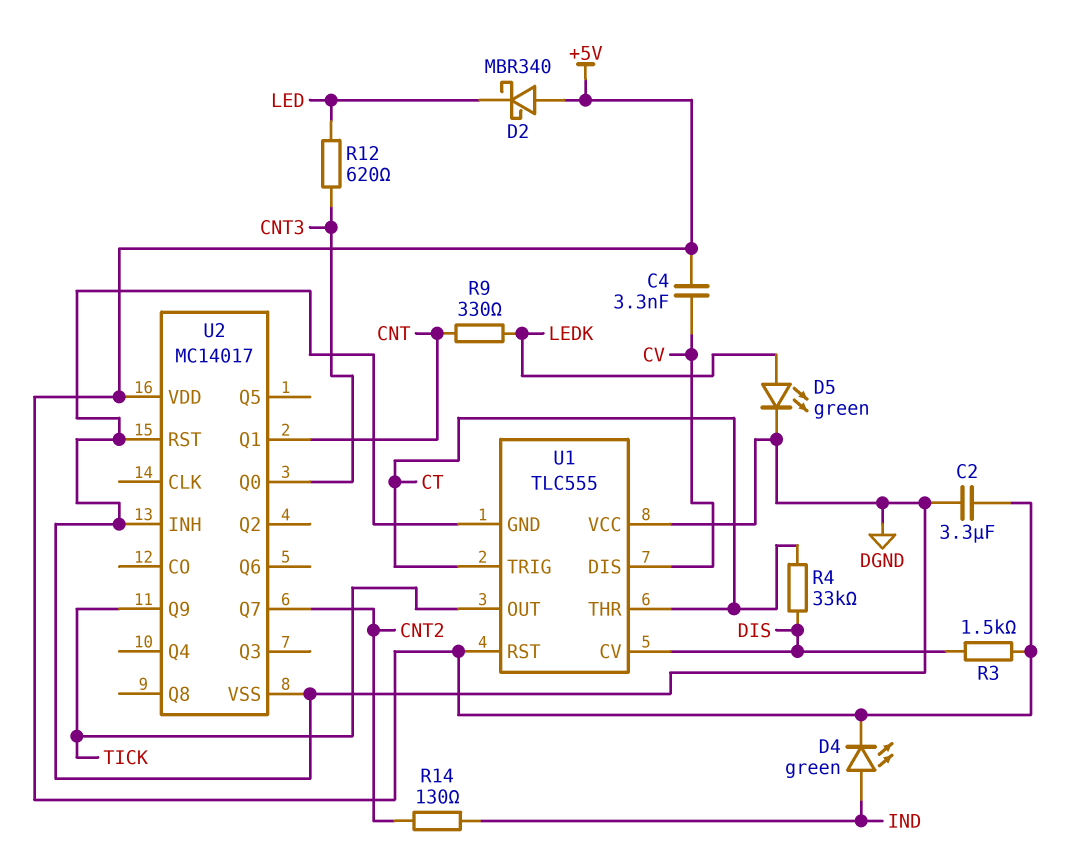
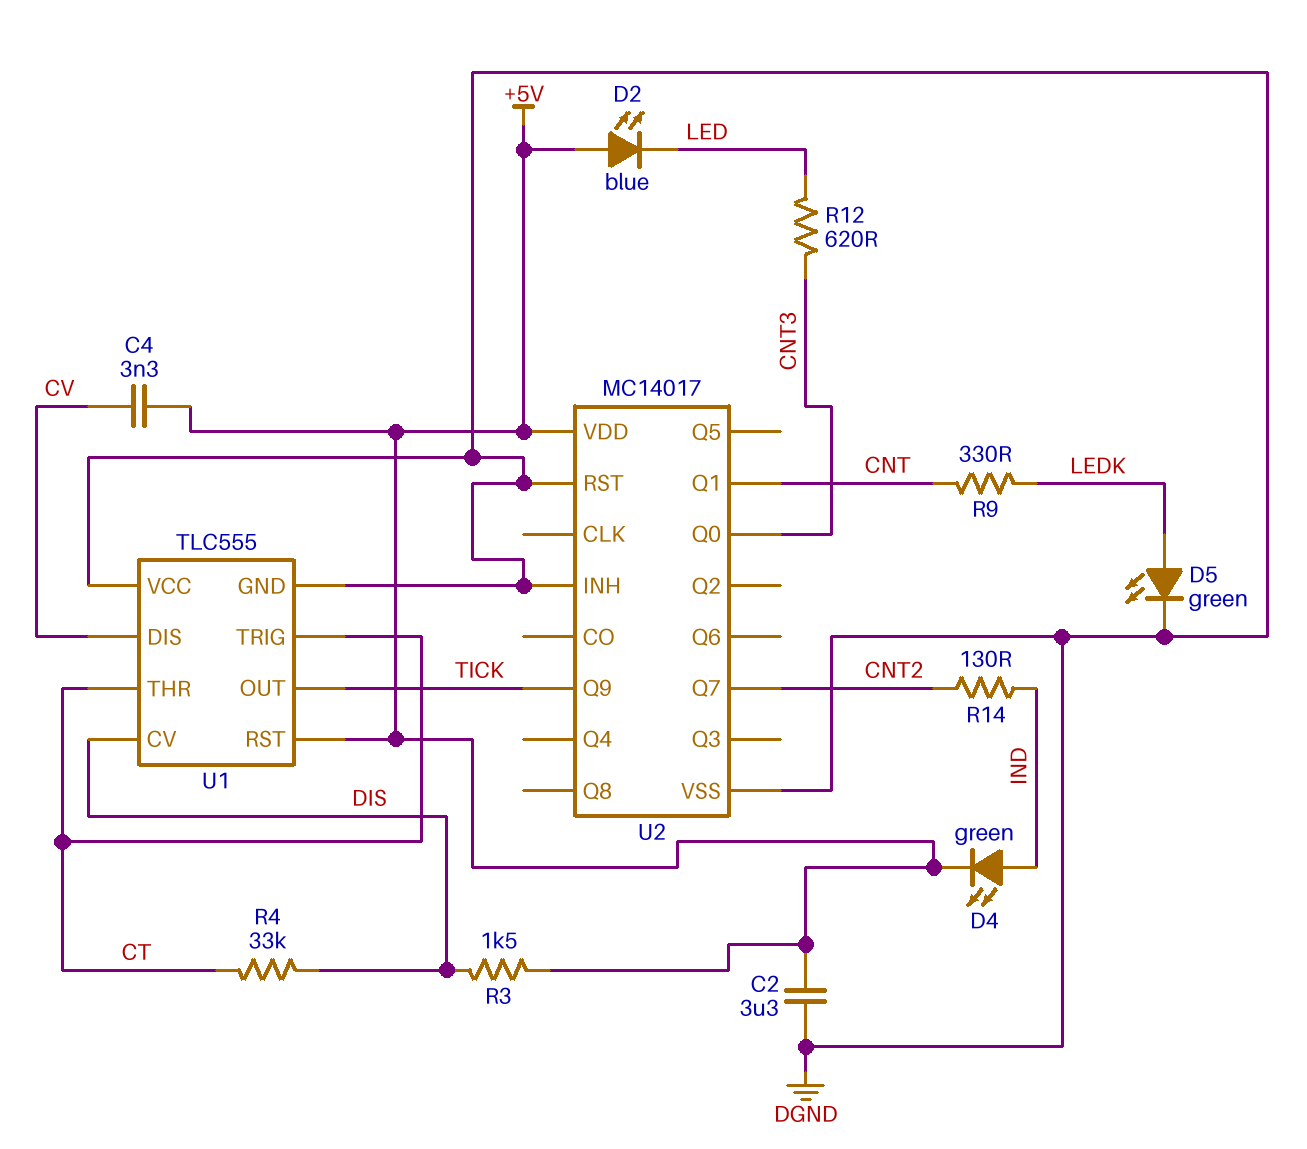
D2: schottky MBR340 (A +5V, K LED) -> LED blue (A +5V, K LED)

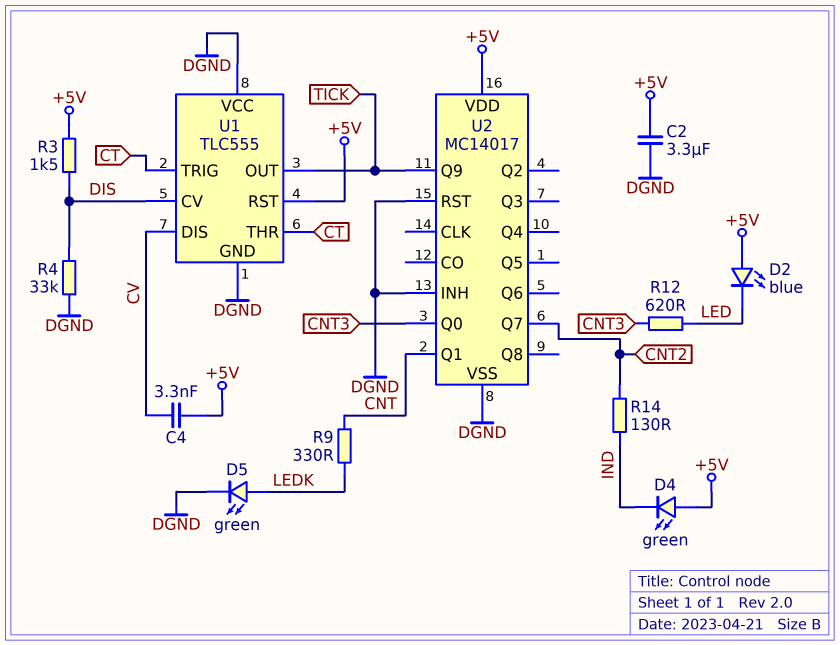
D4: LED green (A IND, K +5V) -> LED green (A +5V, K IND)
R4: 33k (CT, DIS) -> 33k (DGND, DIS)

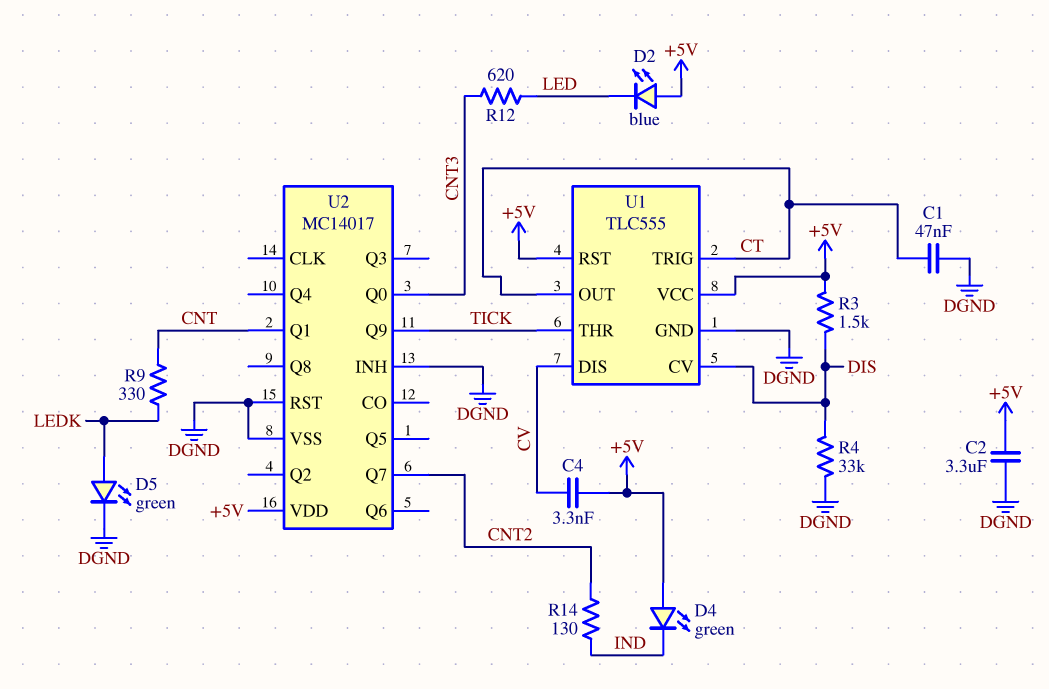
C1: none -> 47nF (CT, DGND)
U1 pin OUT: TICK -> CT
U1 pin THR: CT -> TICK
U1 pin VCC: DGND -> +5V

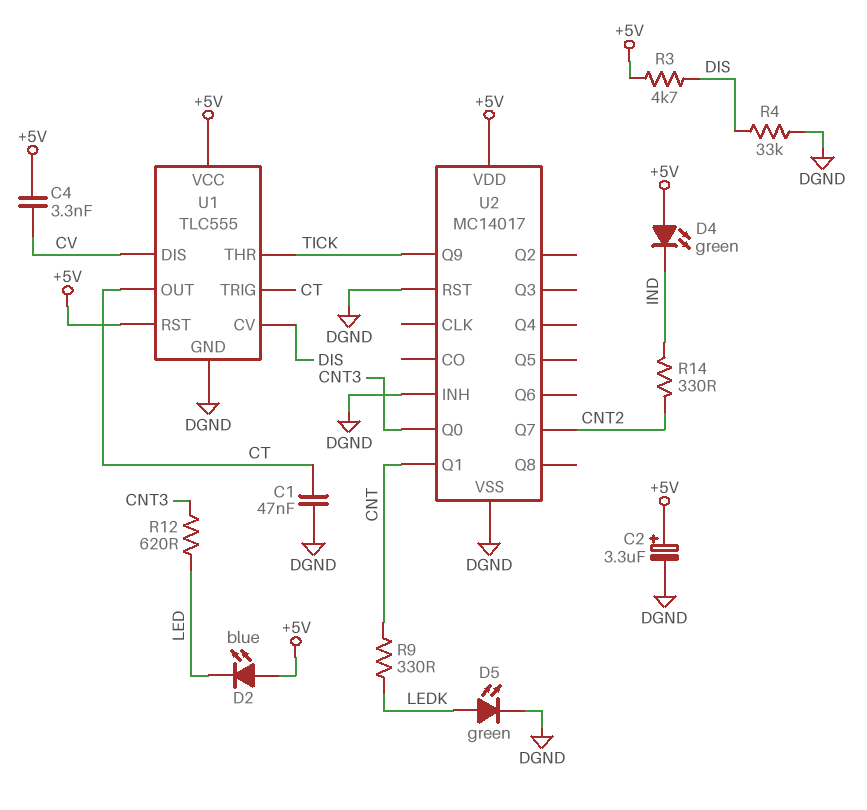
C2: 3.3uF (+5V, DGND) -> 3.3uF (plus +5V, minus DGND)
R3: 1.5k (+5V, DIS) -> 4.7k (+5V, DIS)
R14: 130 (CNT2, IND) -> 330 (CNT2, IND)

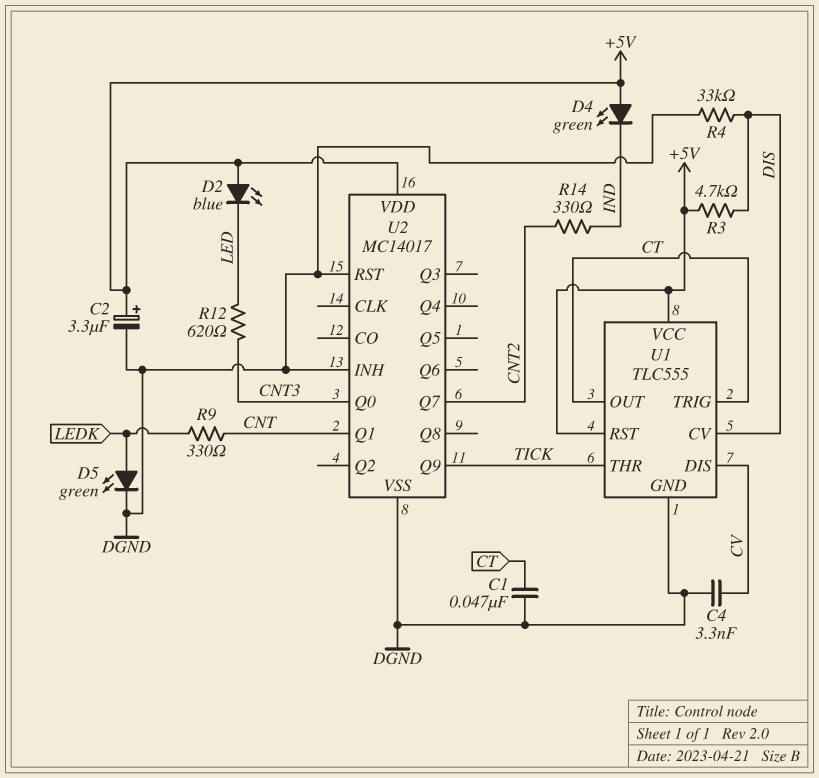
C4: 3.3nF (+5V, CV) -> 3.3nF (CV, DGND)

